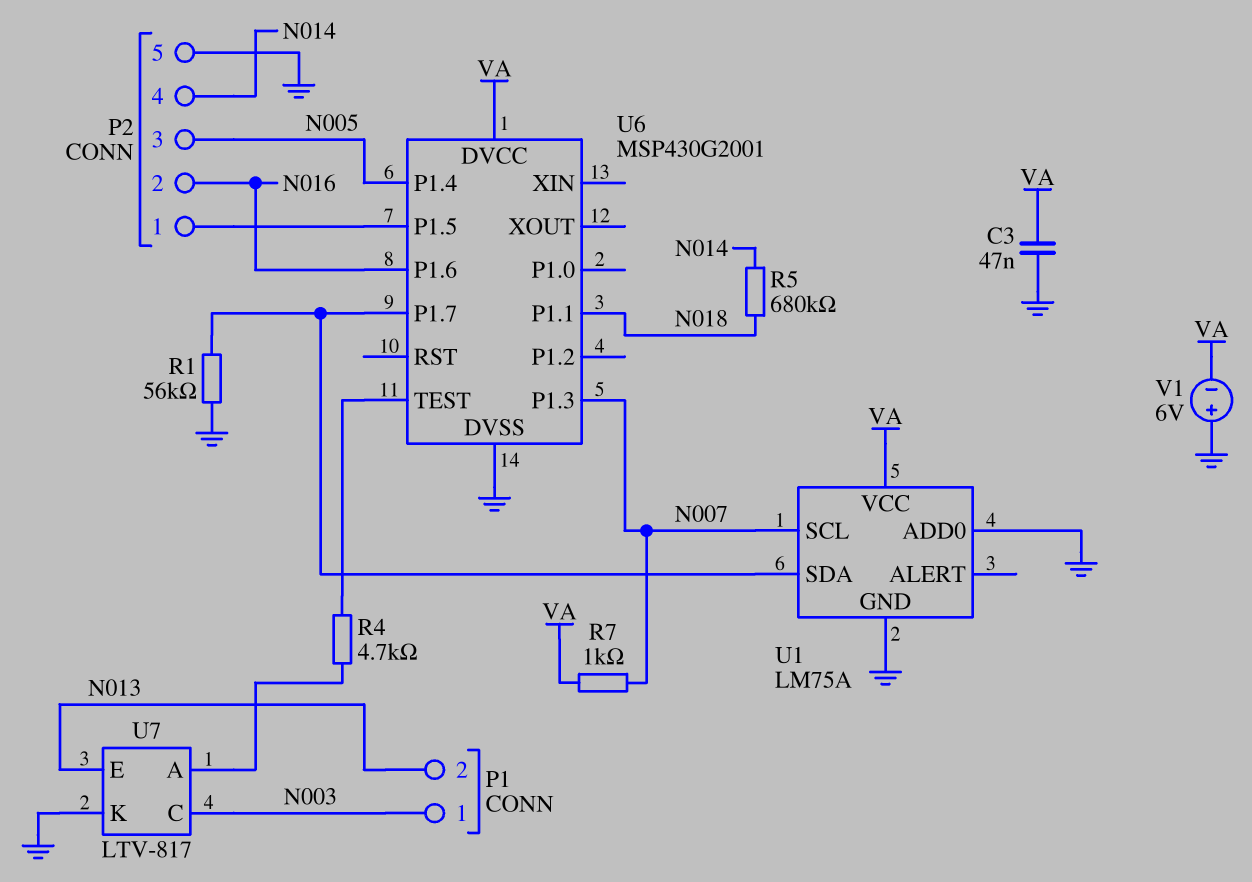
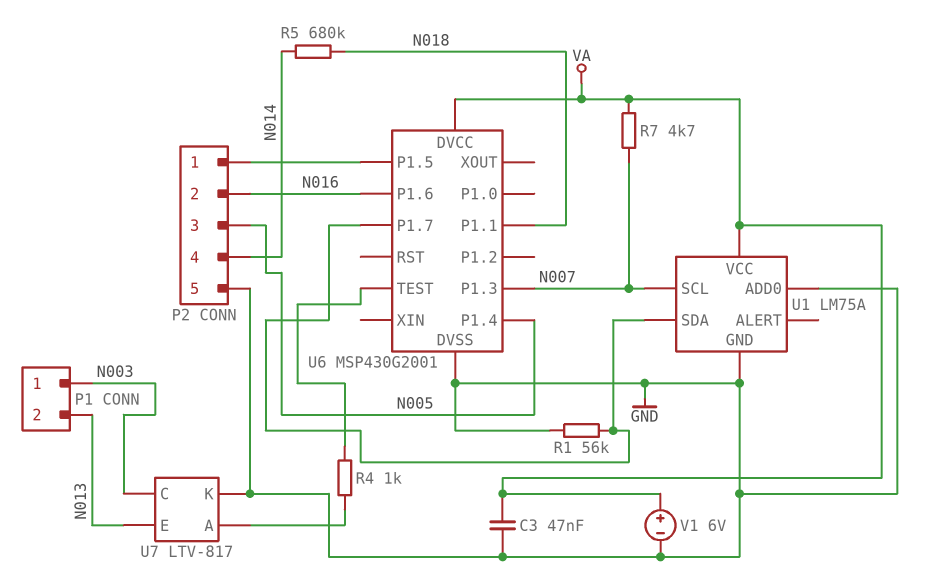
R4: 4.7k (U6/TEST, U7/A) -> 1k (U6/TEST, U7/A)
R7: 1k (N007, VA) -> 4.7k (N007, VA)
V1: 6V (plus GND, minus VA) -> 6V (plus VA, minus GND)

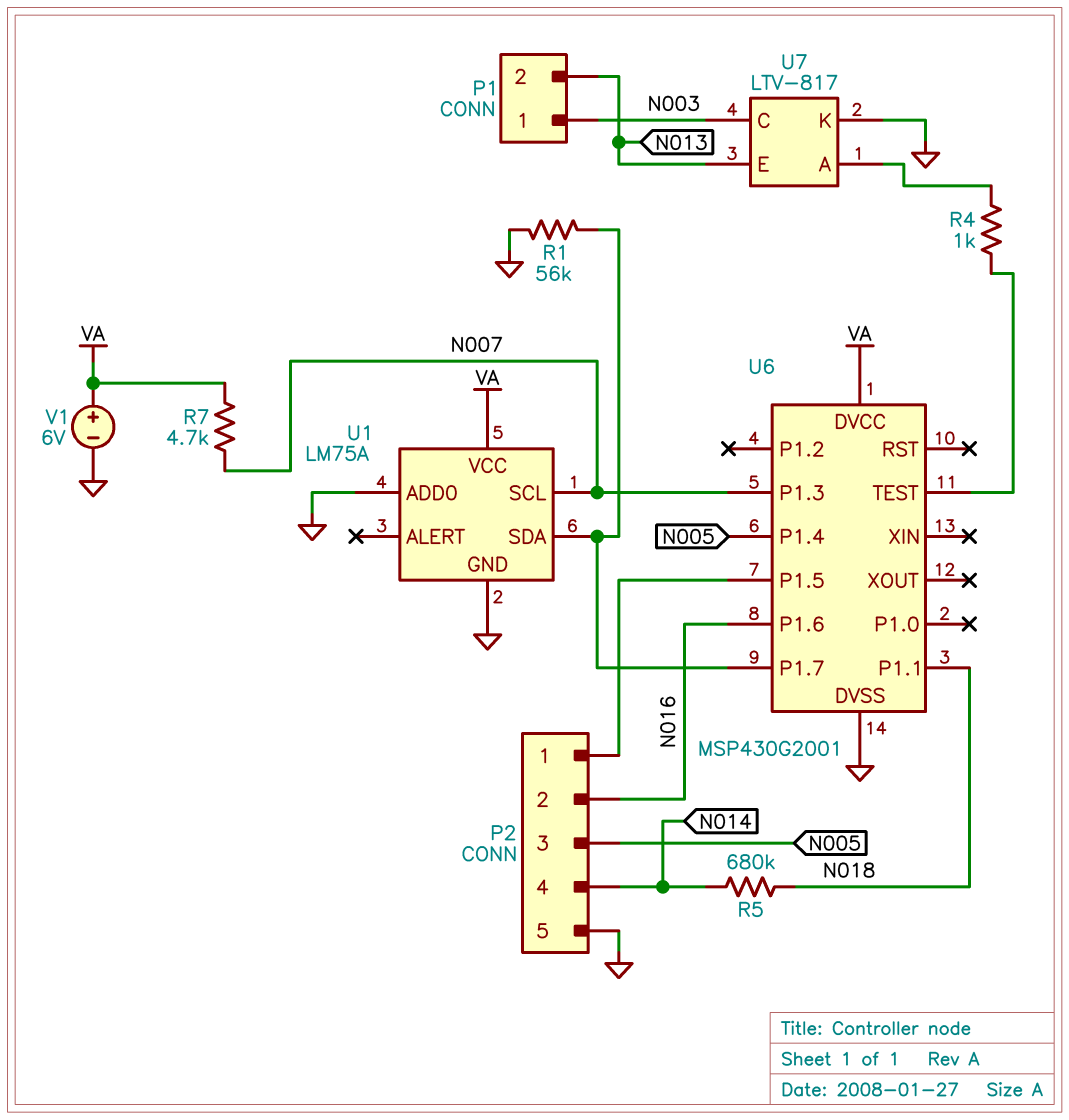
C3: 47nF (GND, VA) -> none

